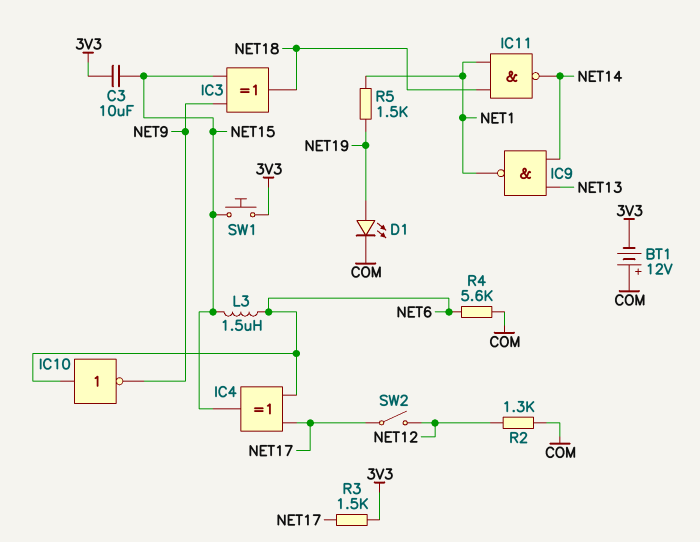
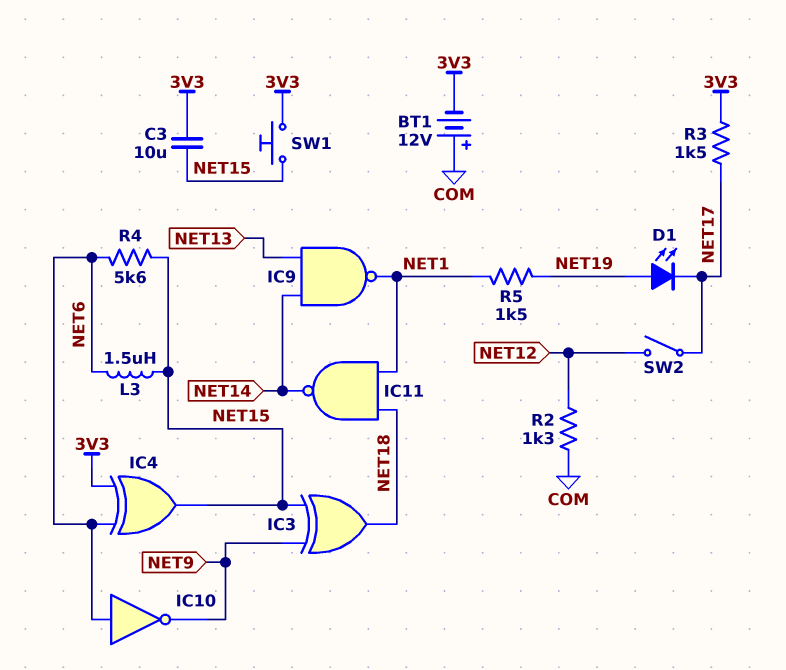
D1: LED (A NET19, K COM) -> LED (A NET19, K NET17)
IC4: XOR (in NET6, in NET17, out NET15) -> XOR (in 3V3, in NET6, out NET15)
R4: 5.6k (COM, NET6) -> 5.6k (NET6, NET15)

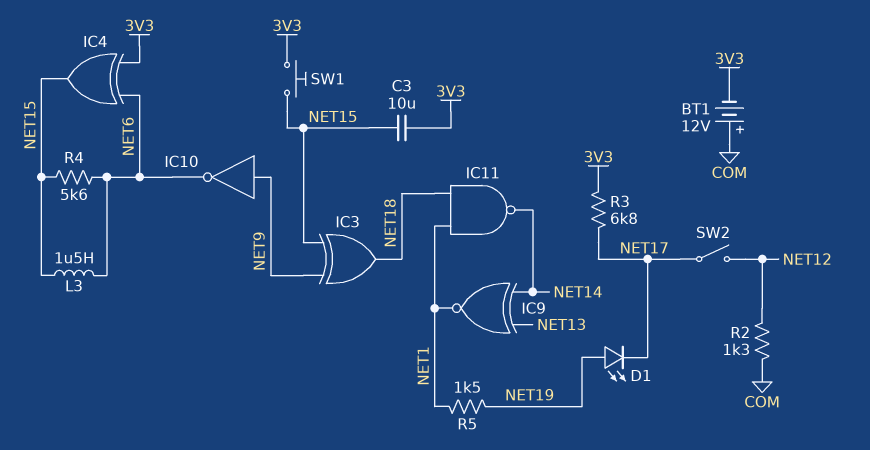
IC9: NAND (in NET13, in NET14, out NET1) -> XNOR (in NET13, in NET14, out NET1)
IC10: NOT (in NET6, out NET9) -> NOT (in NET9, out NET6)
R3: 1.5k (3V3, NET17) -> 6.8k (3V3, NET17)

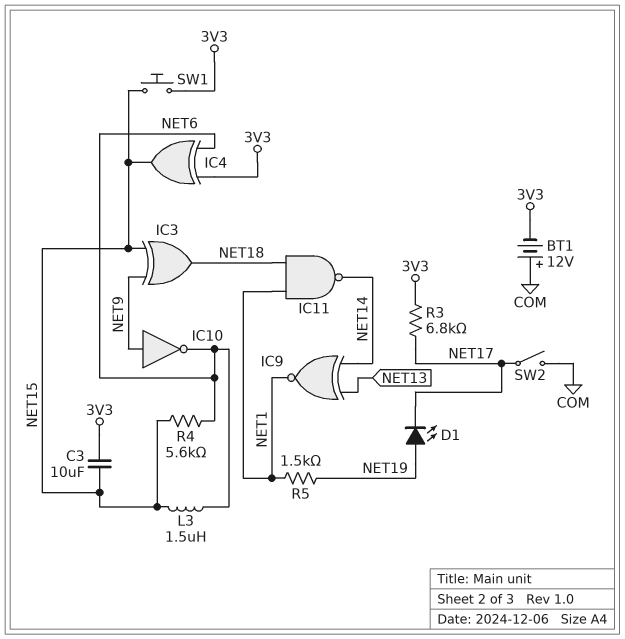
R2: 1.3k (COM, NET12) -> none
SW2: switch (NET12, NET17) -> switch (COM, NET17)

